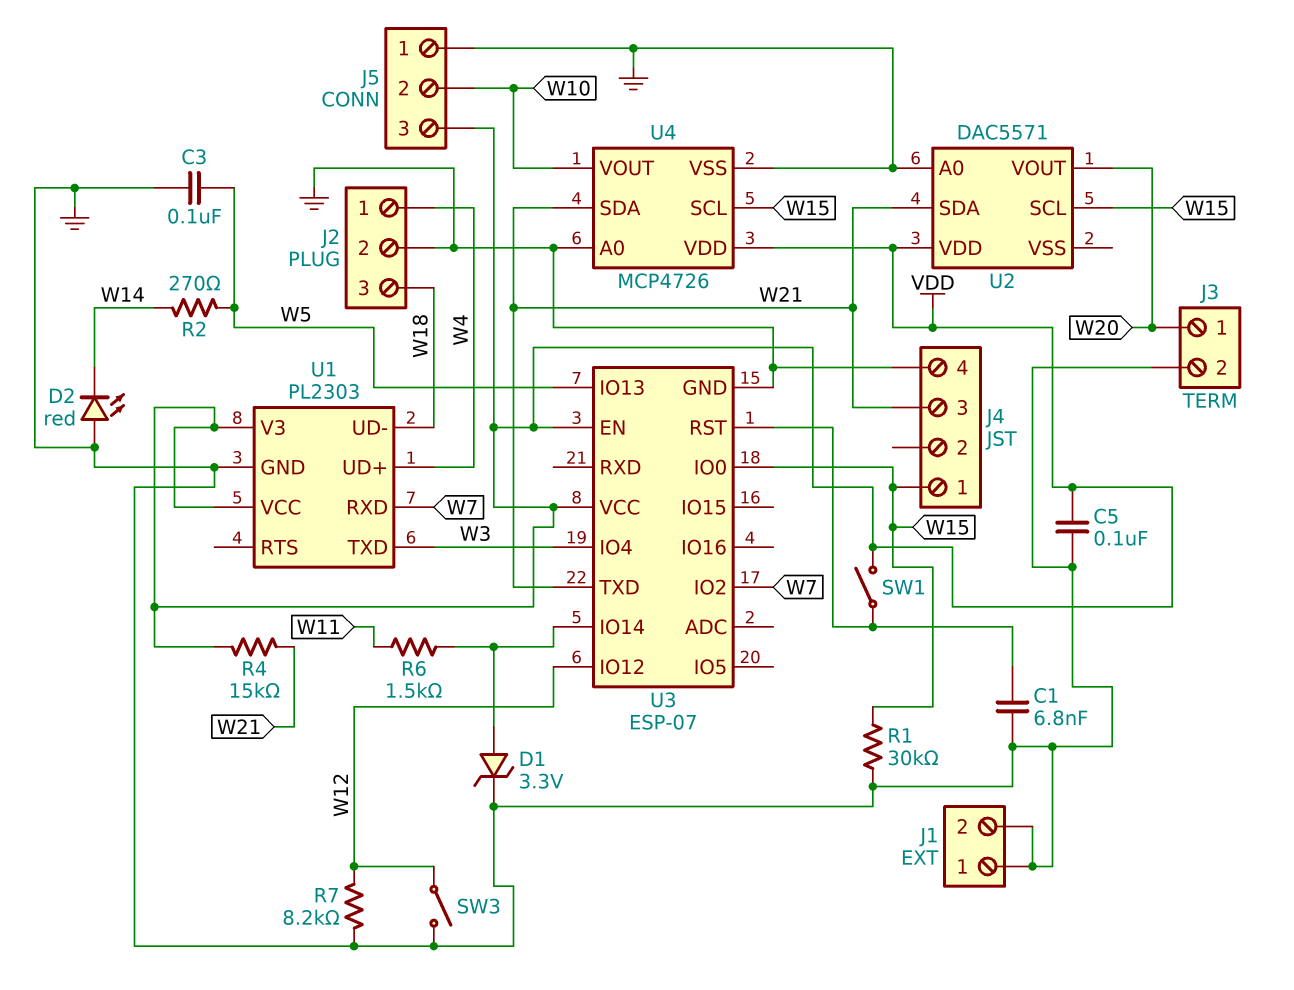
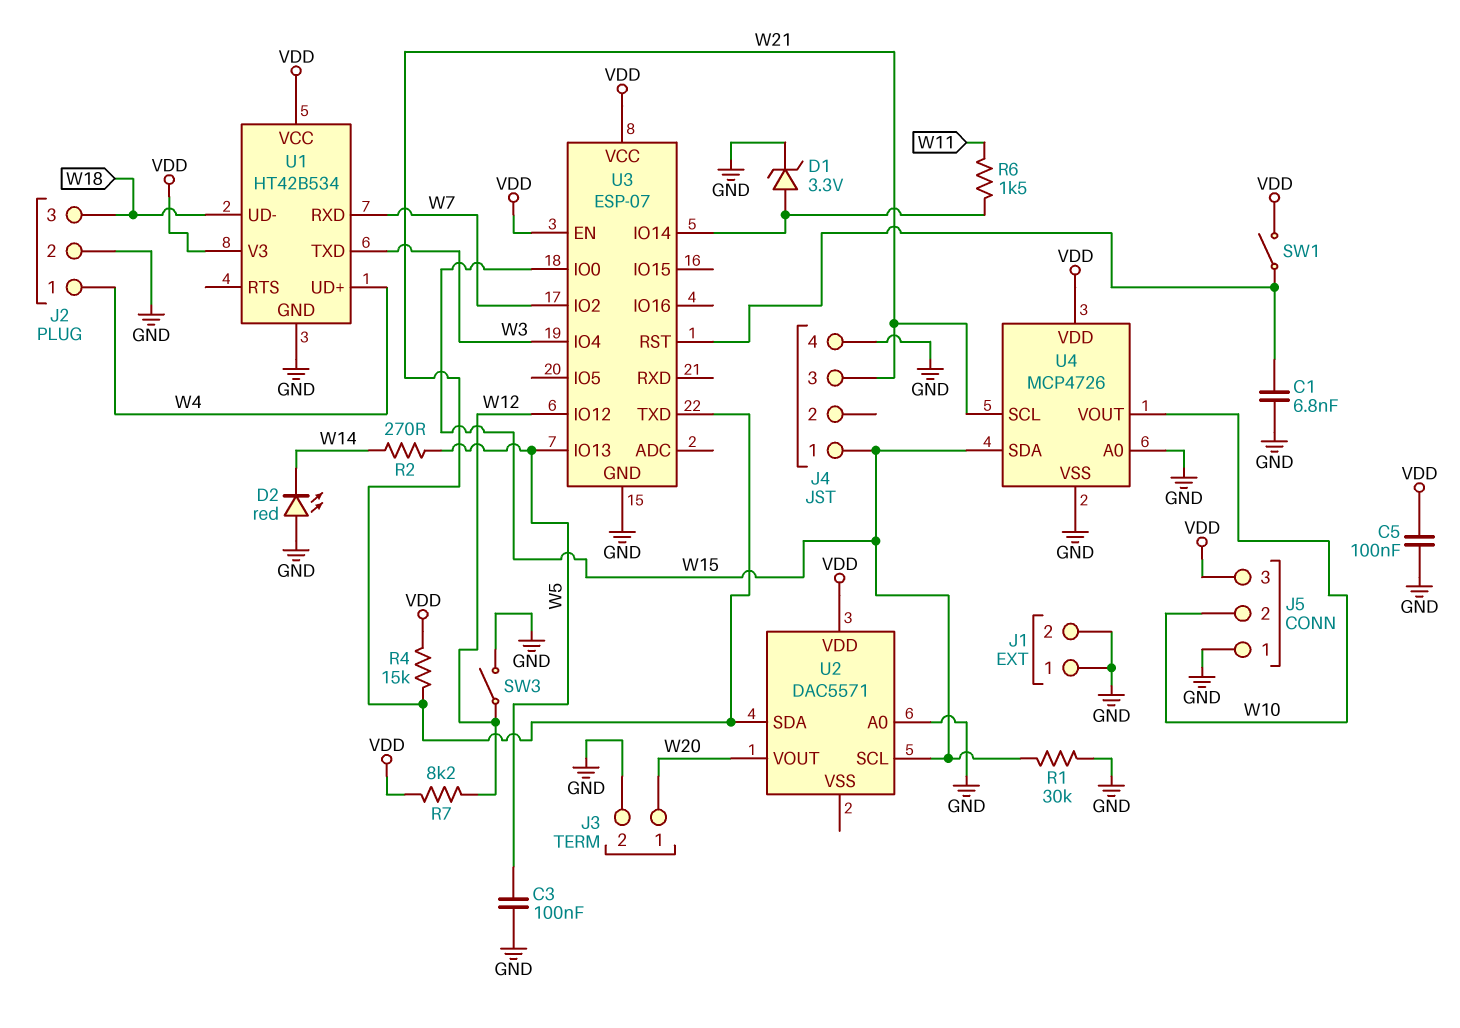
R7: 8.2k (GND, W12) -> 8.2k (VDD, W12)
U1: PL2303 -> HT42B534
U4 pin SCL: W15 -> W21
U4 pin SDA: W21 -> W15

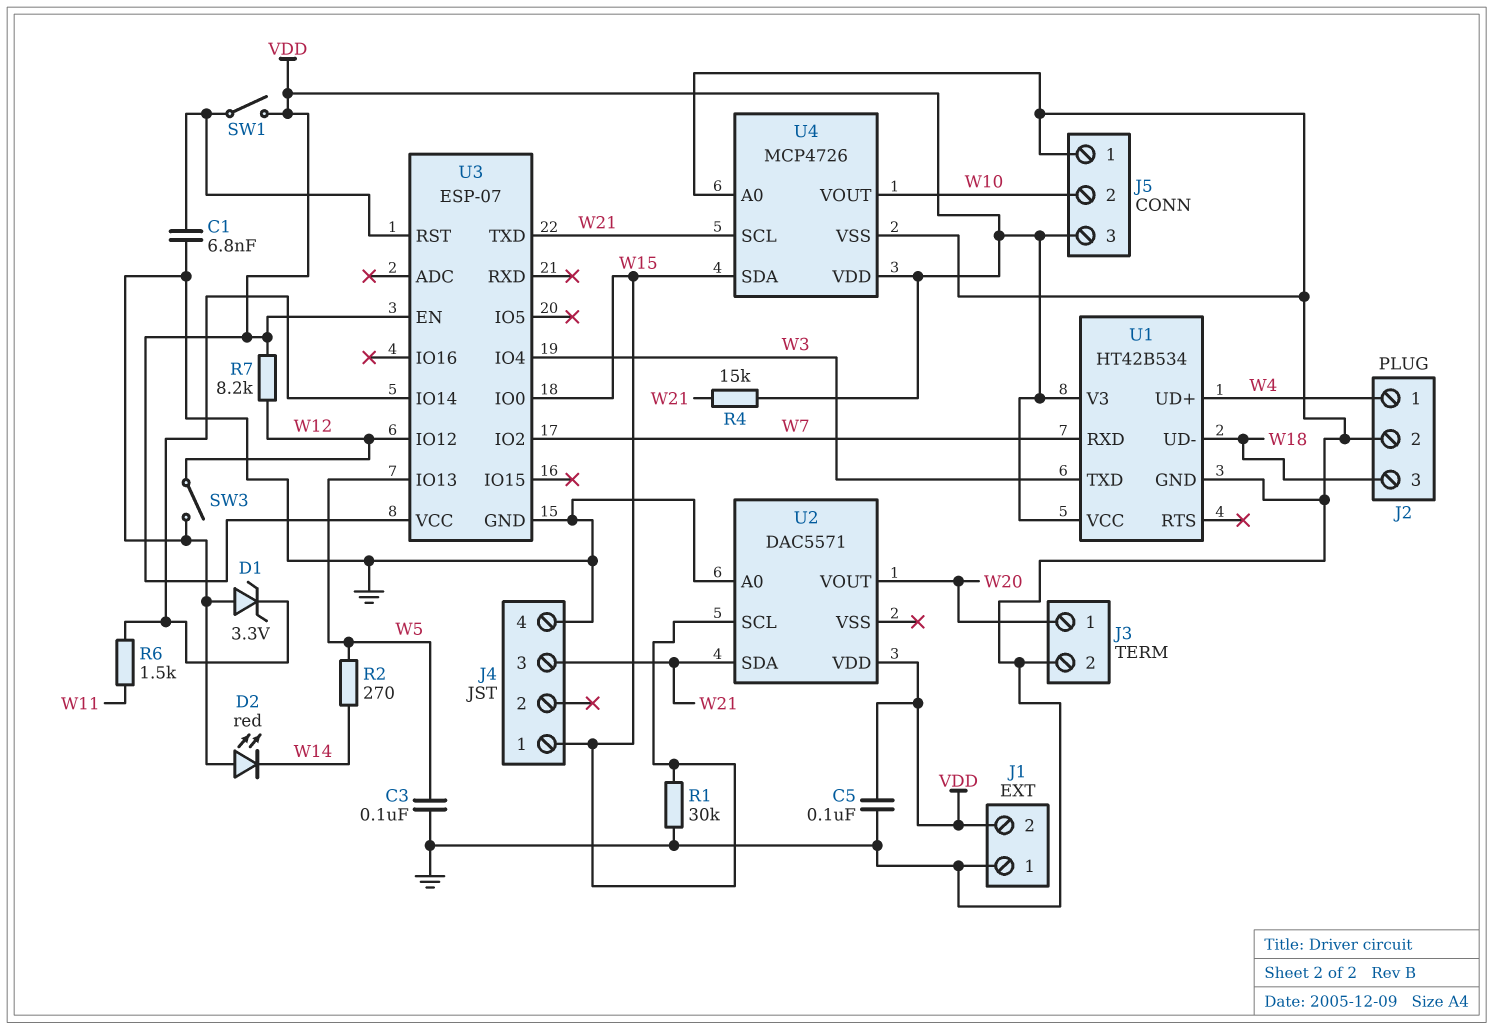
D1: zener 3.3V (A U3/IO14, K GND) -> zener 3.3V (A GND, K U3/IO14)
J1 pin 2: GND -> VDD

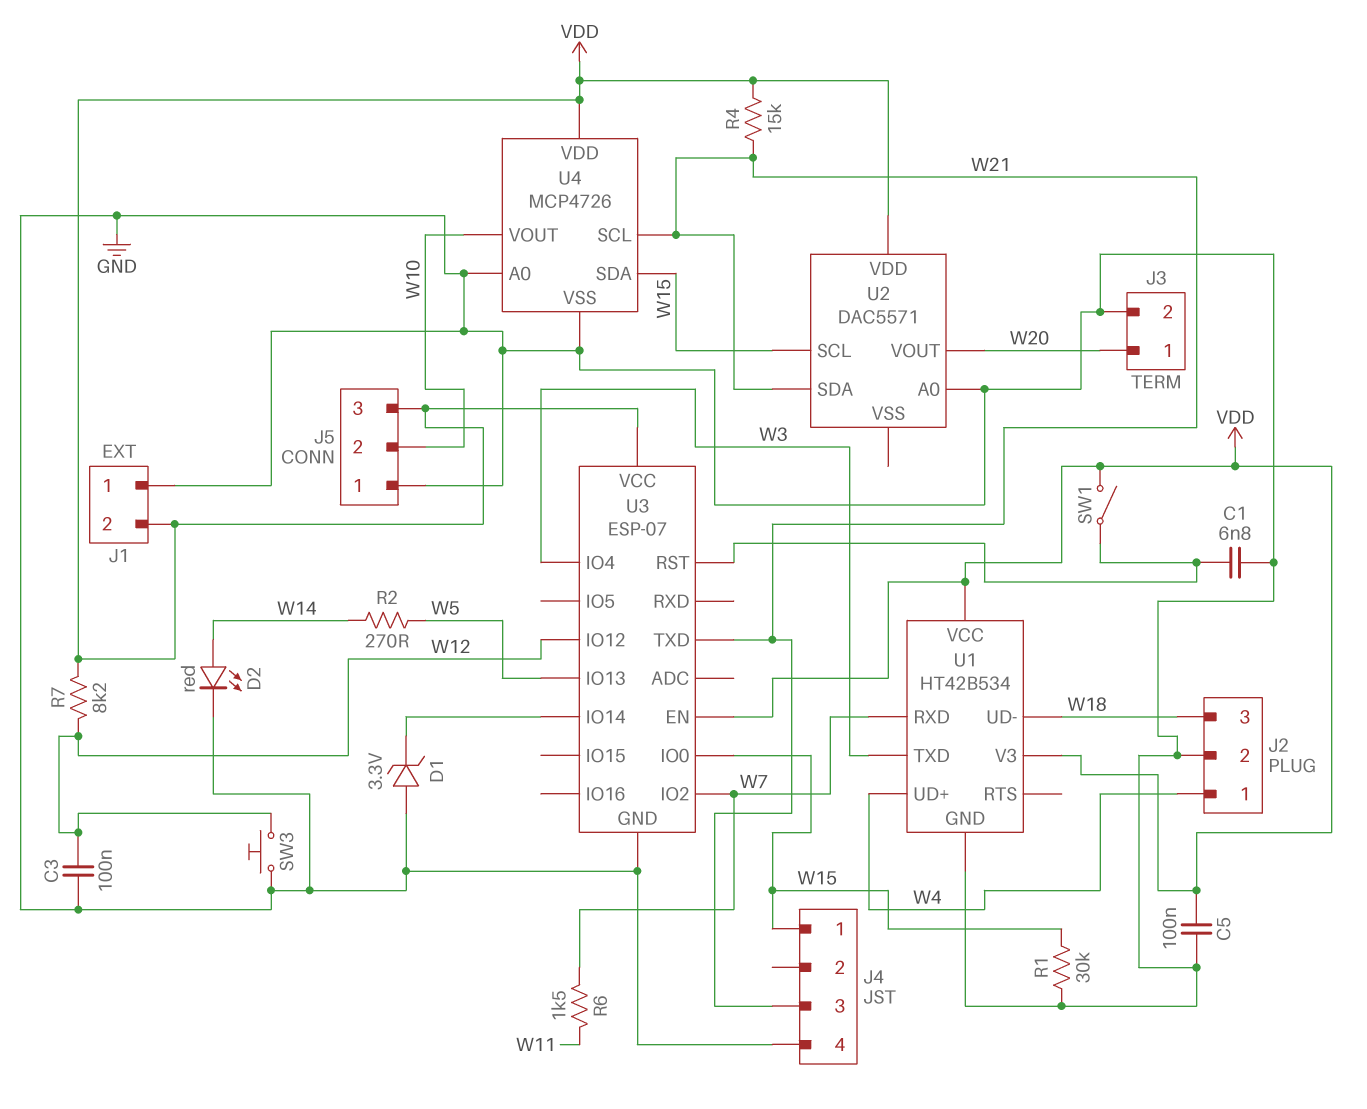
C3: 100nF (GND, W5) -> 100nF (GND, W12)
D2: LED red (A GND, K W14) -> LED red (A W14, K GND)
R6: 1.5k (U3/IO14, W11) -> 1.5k (W7, W11)
SW3: switch (GND, W12) -> button (GND, W12)

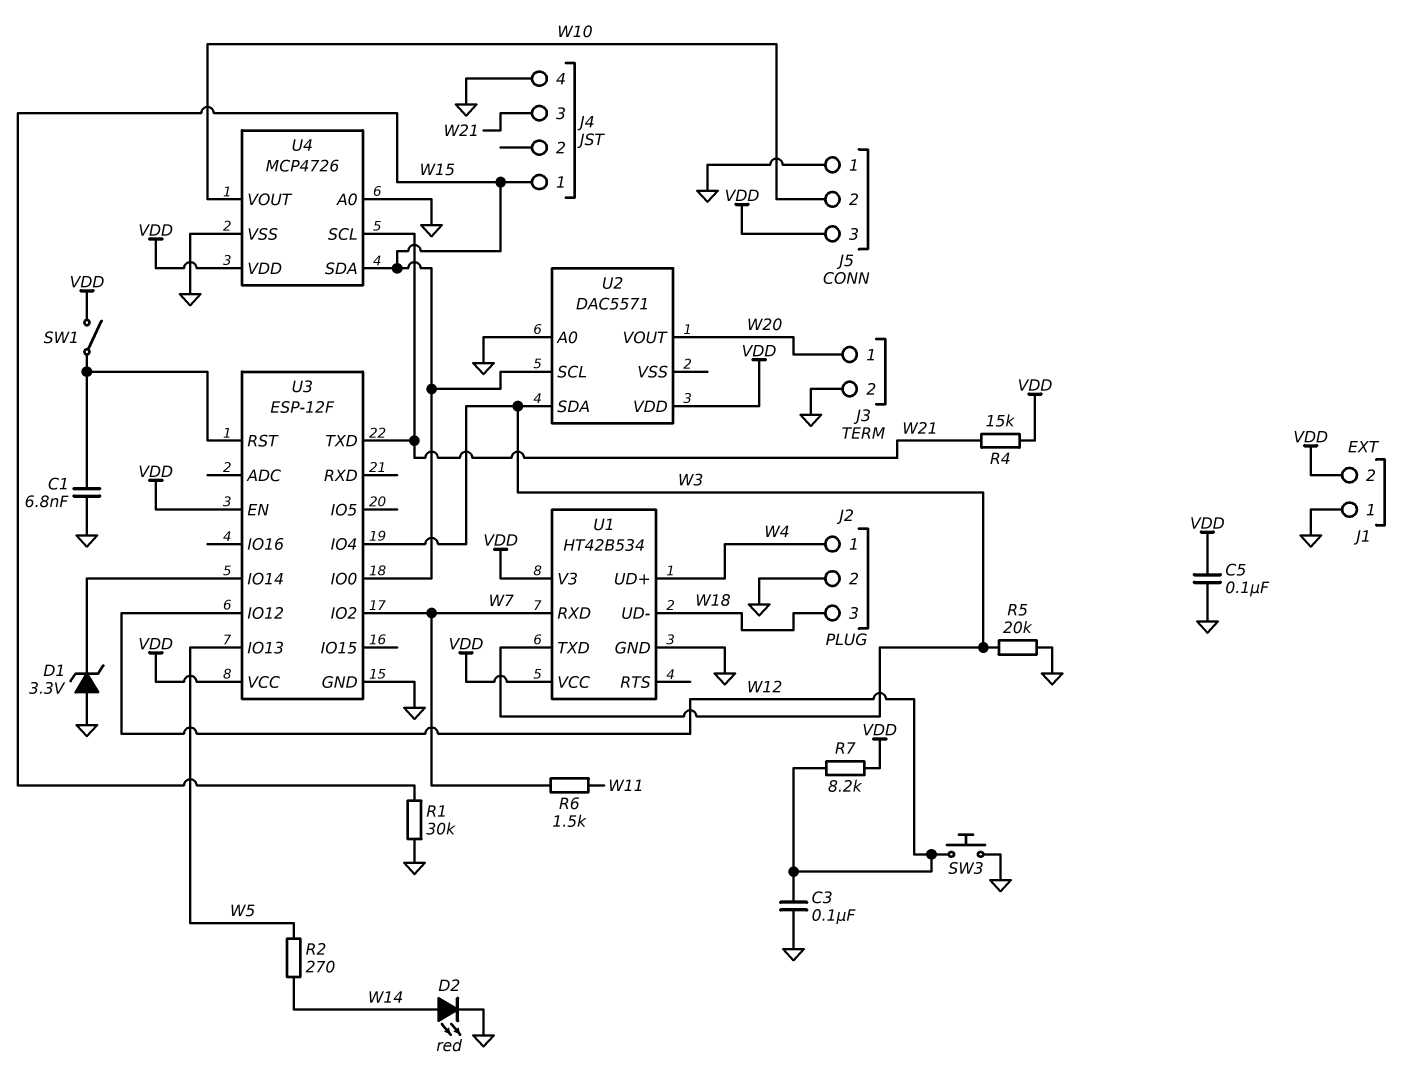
R5: none -> 20k (GND, W3)
U2 pin SDA: W21 -> W3
U3: ESP-07 -> ESP-12F

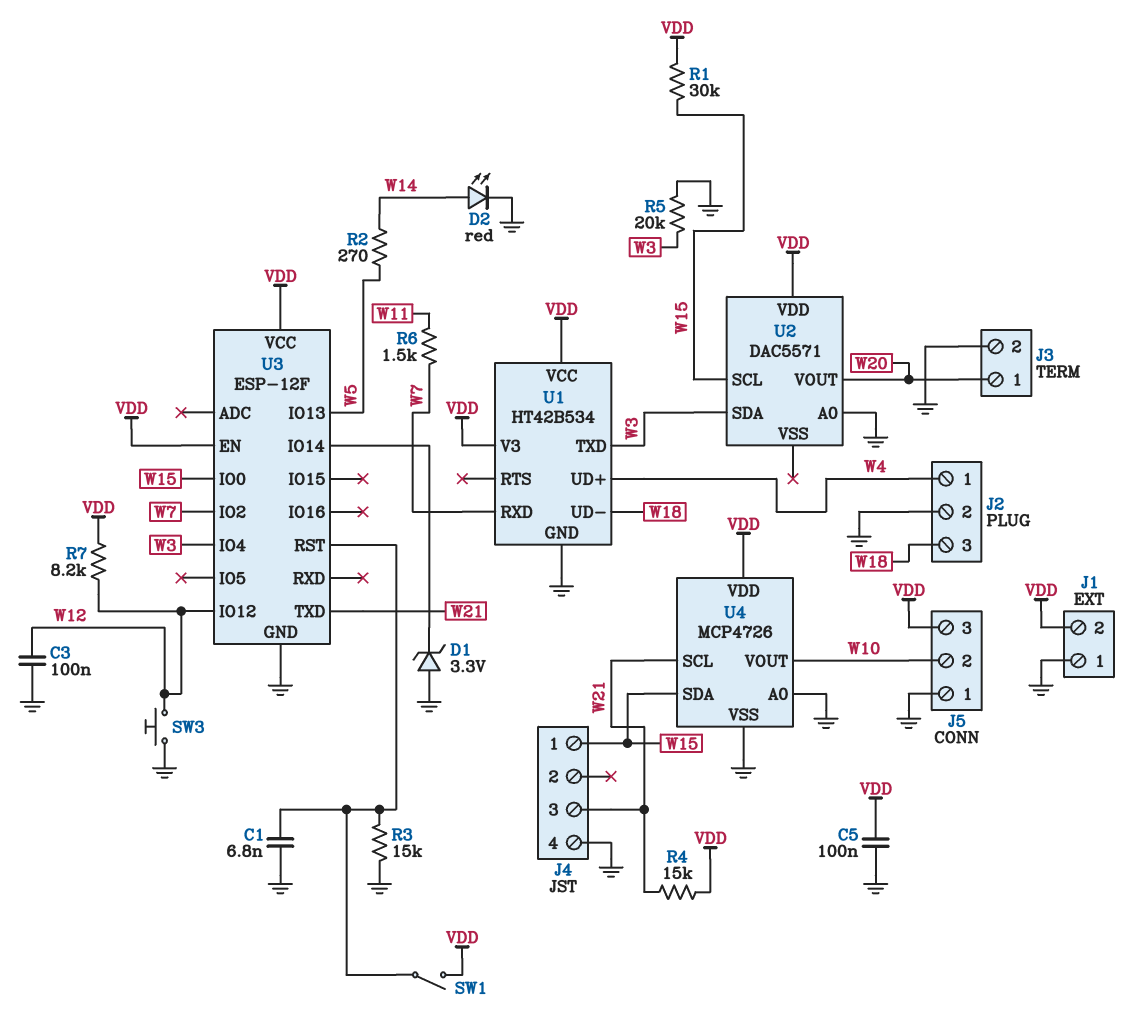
R1: 30k (GND, W15) -> 30k (VDD, W15)
R3: none -> 15k (GND, U3/RST)

